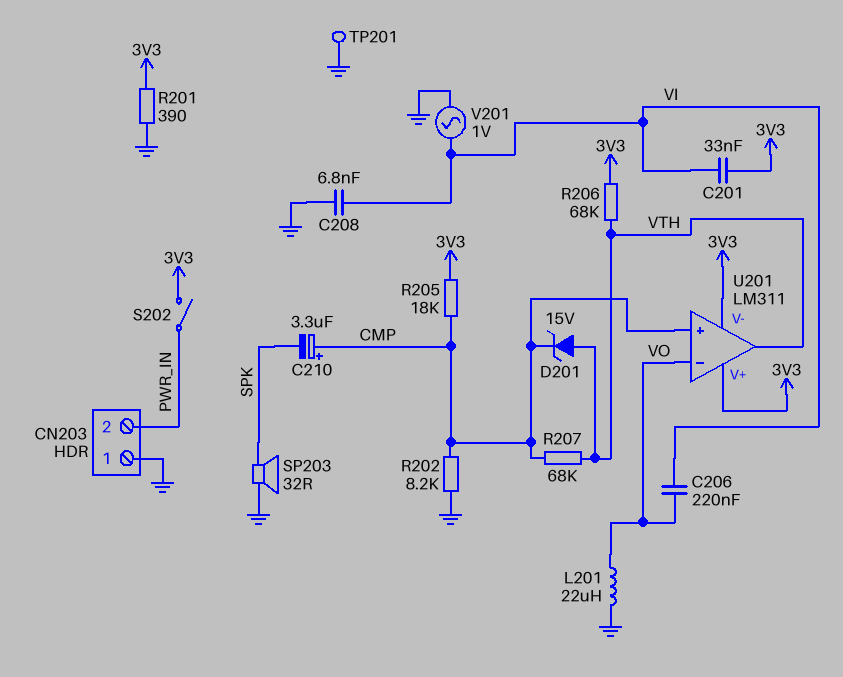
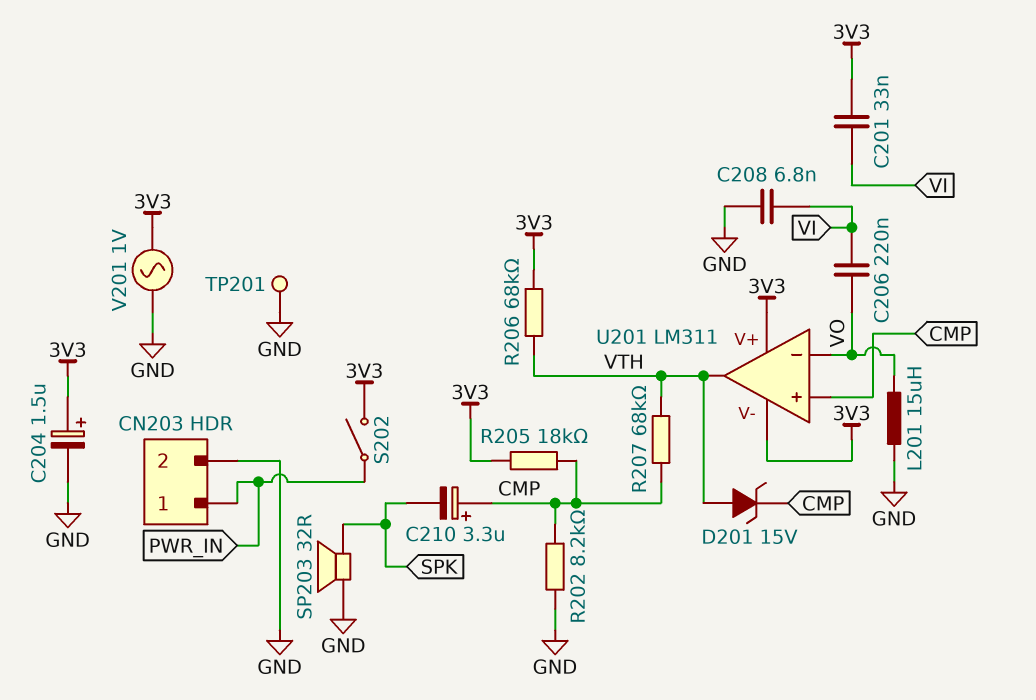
C204: none -> 1.5uF (plus 3V3, minus GND)
CN203 pin 1: GND -> PWR_IN
CN203 pin 2: PWR_IN -> GND
L201: 22uH (GND, VO) -> 15uH (GND, VO)
R201: 390 (3V3, GND) -> none
V201: AC 1V (GND, VI) -> AC 1V (3V3, GND)

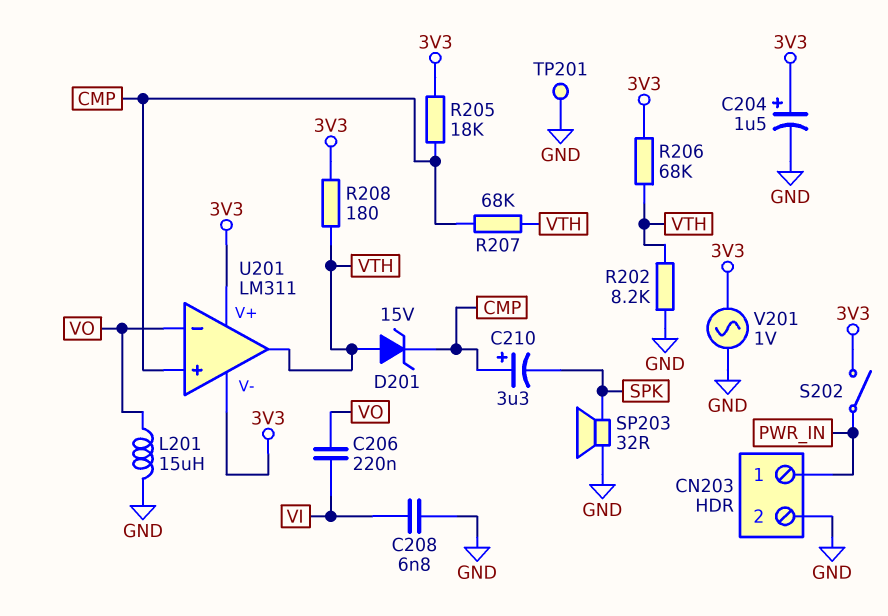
C201: 33nF (3V3, VI) -> none
R202: 8.2k (CMP, GND) -> 8.2k (GND, VTH)
R208: none -> 180 (3V3, VTH)

